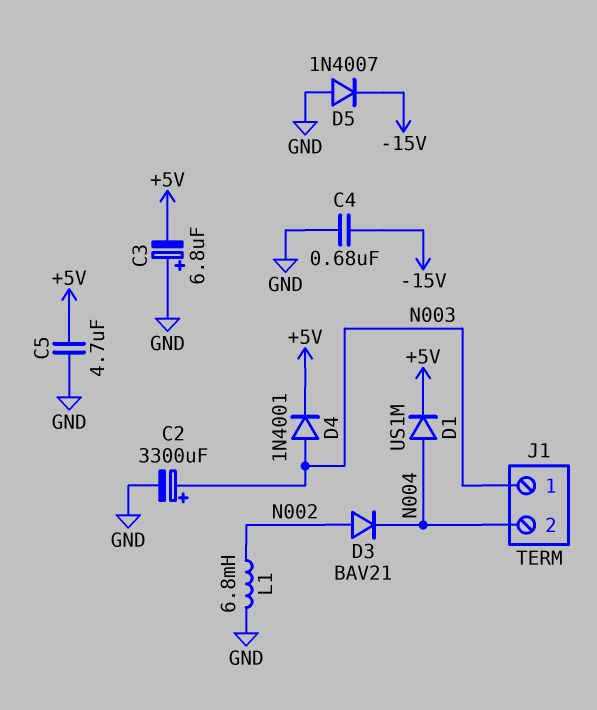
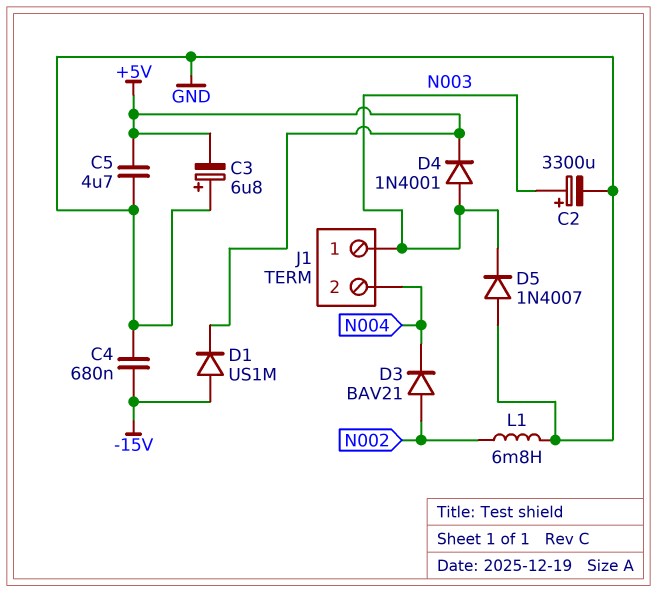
D1: diode US1M (A N004, K +5V) -> diode US1M (A -15V, K +5V)
D5: diode 1N4007 (A GND, K -15V) -> diode 1N4007 (A GND, K N003)

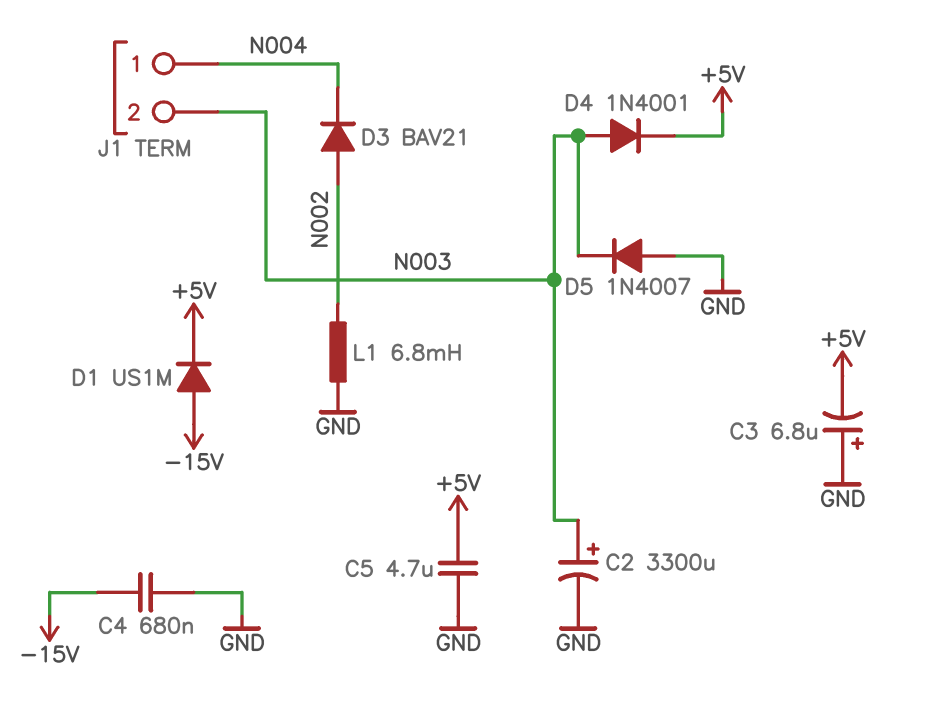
J1 pin 1: N003 -> N004
J1 pin 2: N004 -> N003

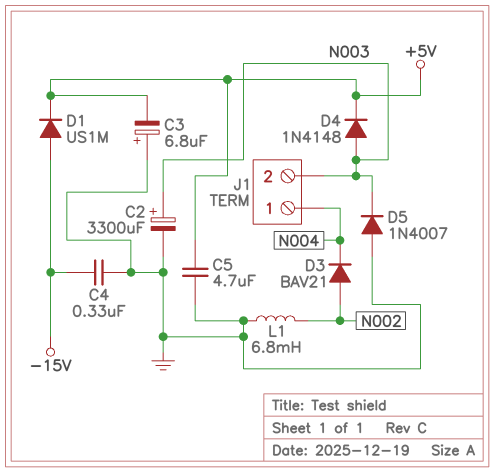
C4: 680nF (-15V, GND) -> 330nF (-15V, GND)
D4: diode 1N4001 (A N003, K +5V) -> diode 1N4148 (A N003, K +5V)

